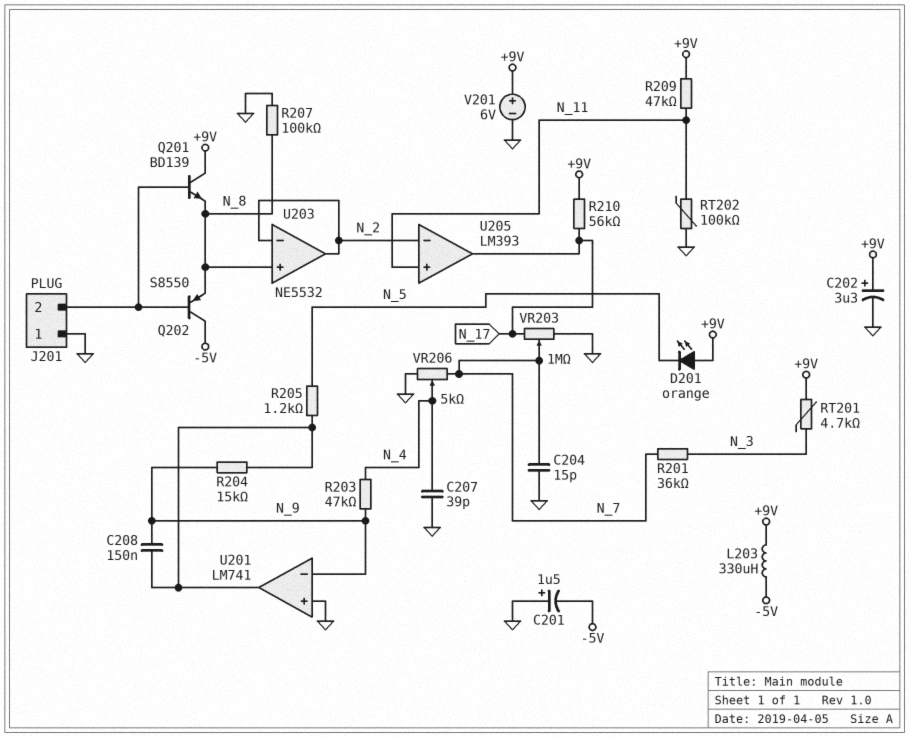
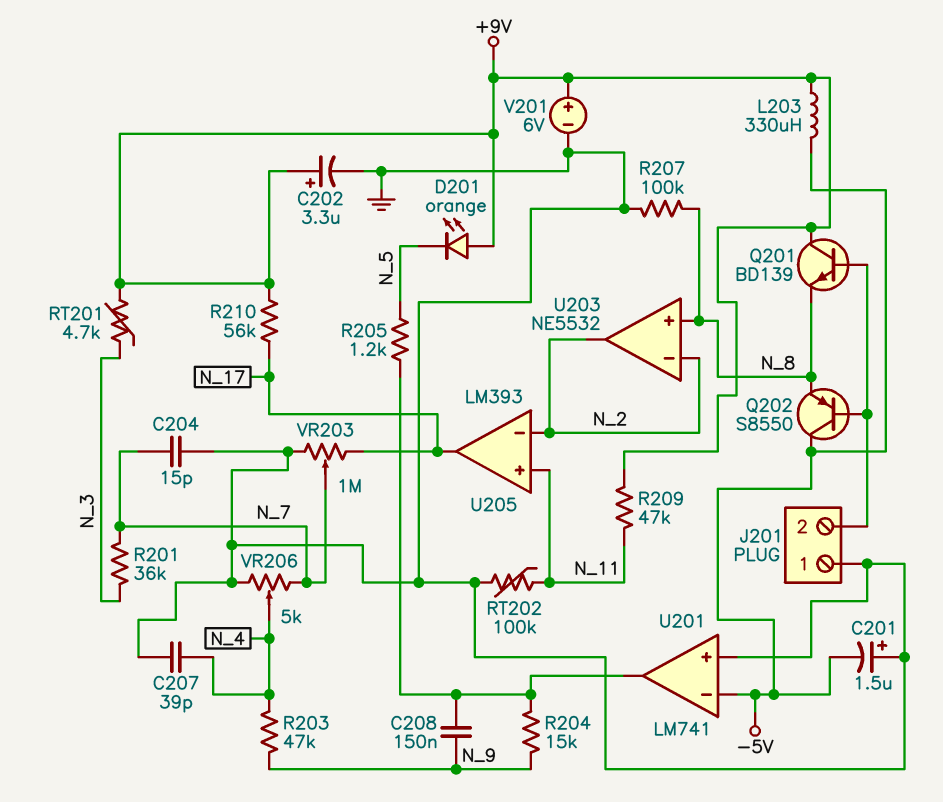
U201 pin in-: N_9 -> -5V

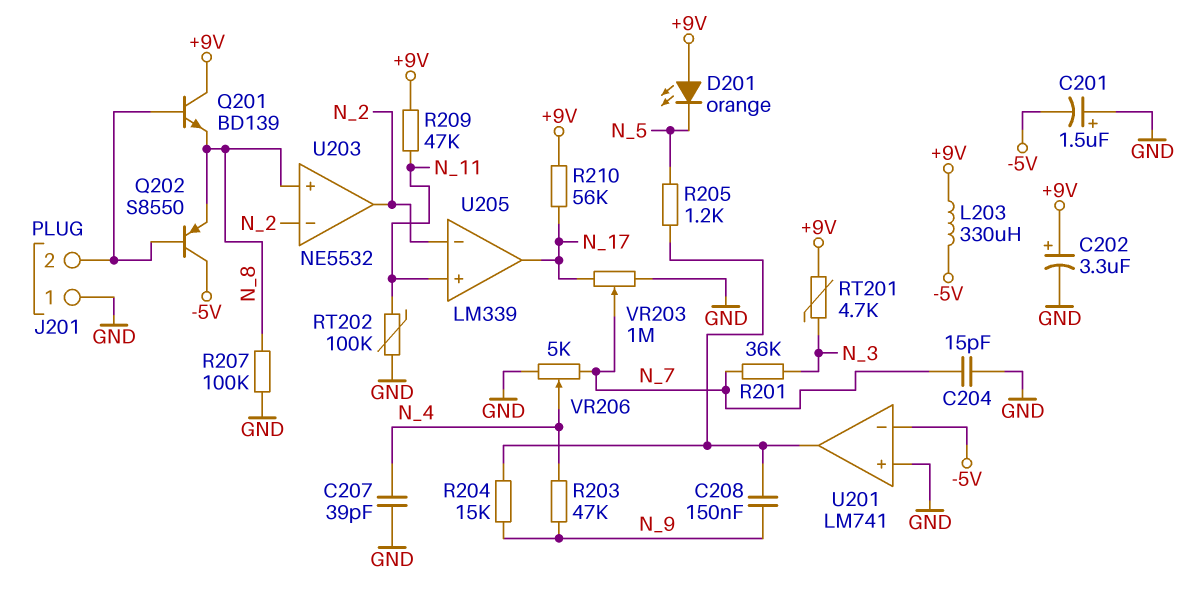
U205: LM393 -> LM339
V201: 6V (plus +9V, minus GND) -> none

